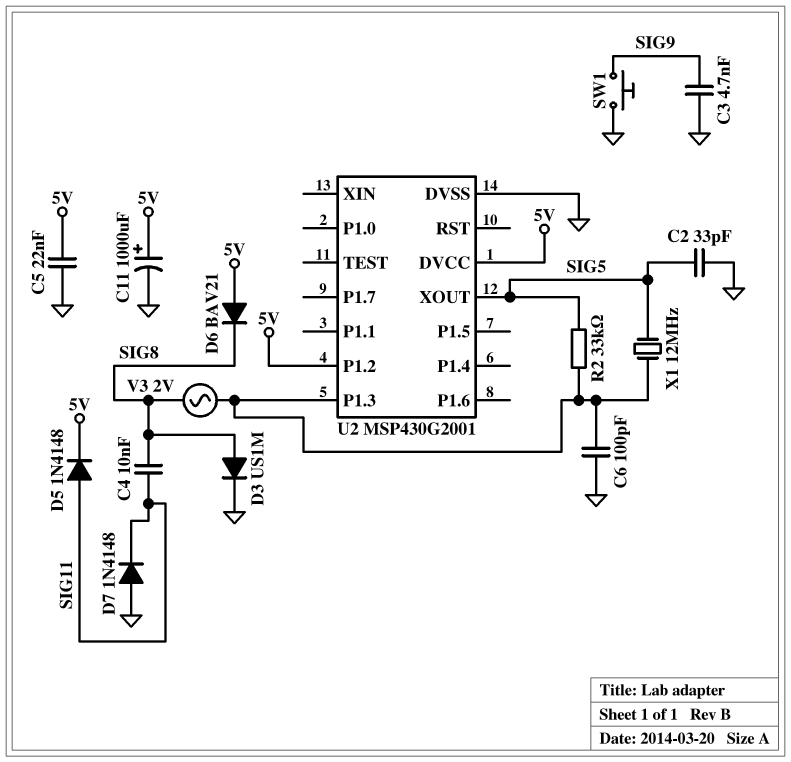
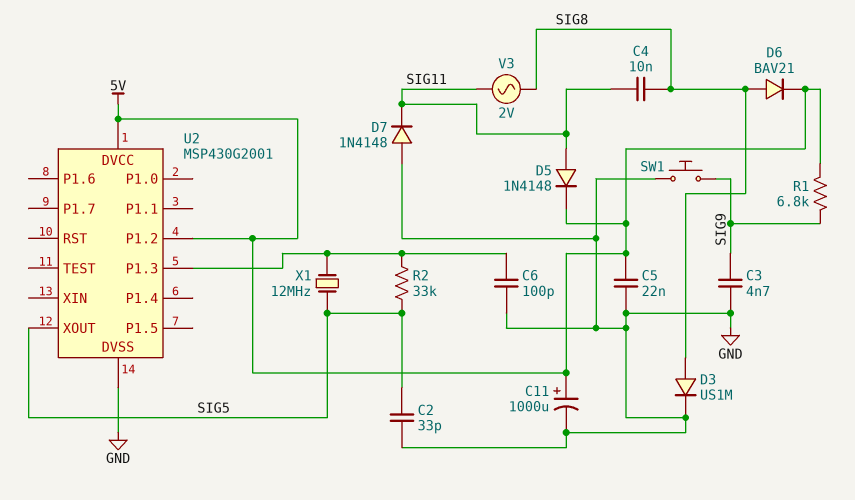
D6: diode BAV21 (A 5V, K SIG8) -> diode BAV21 (A SIG8, K 5V)
R1: none -> 6.8k (5V, SIG9)
V3: AC 2V (SIG8, U2/P1.3) -> AC 2V (SIG8, SIG11)

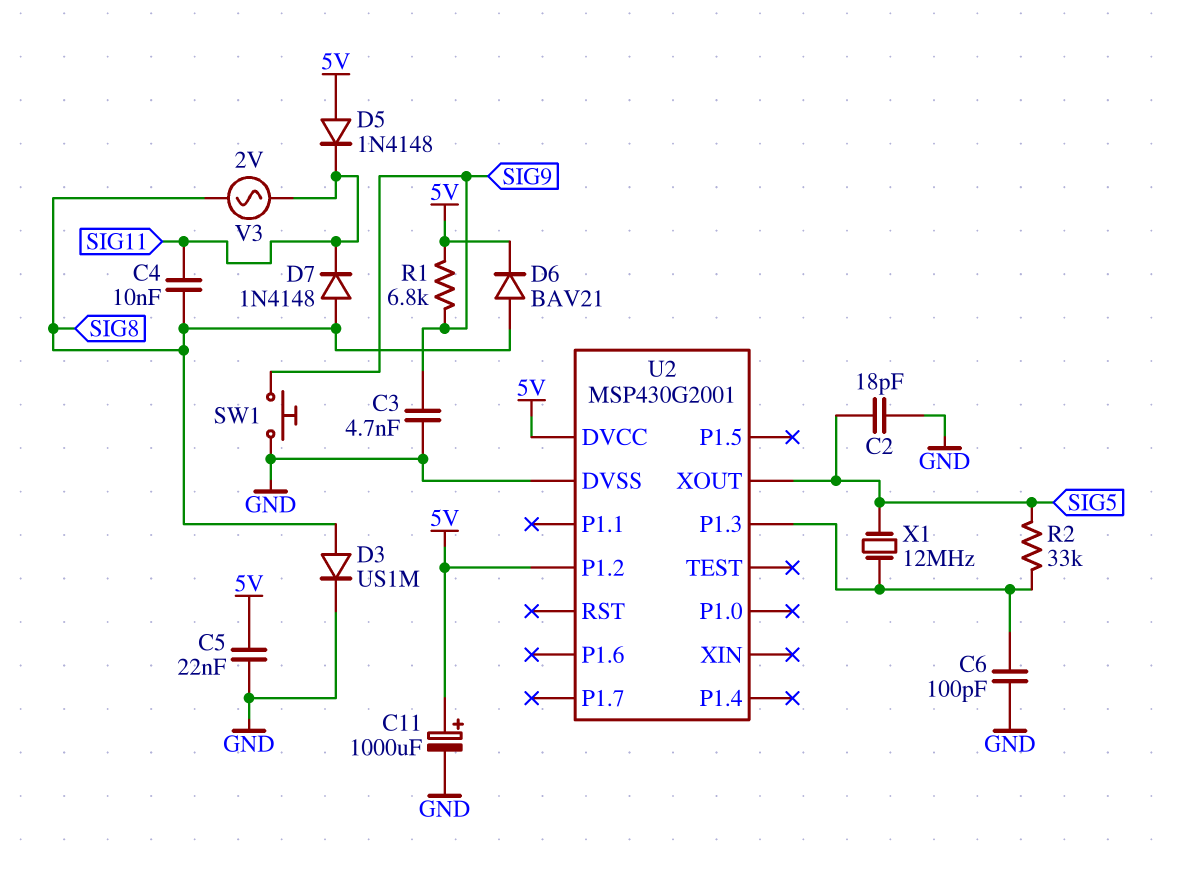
C2: 33pF (GND, SIG5) -> 18pF (GND, SIG5)
D5: diode 1N4148 (A SIG11, K 5V) -> diode 1N4148 (A 5V, K SIG11)
D7: diode 1N4148 (A GND, K SIG11) -> diode 1N4148 (A SIG8, K SIG11)

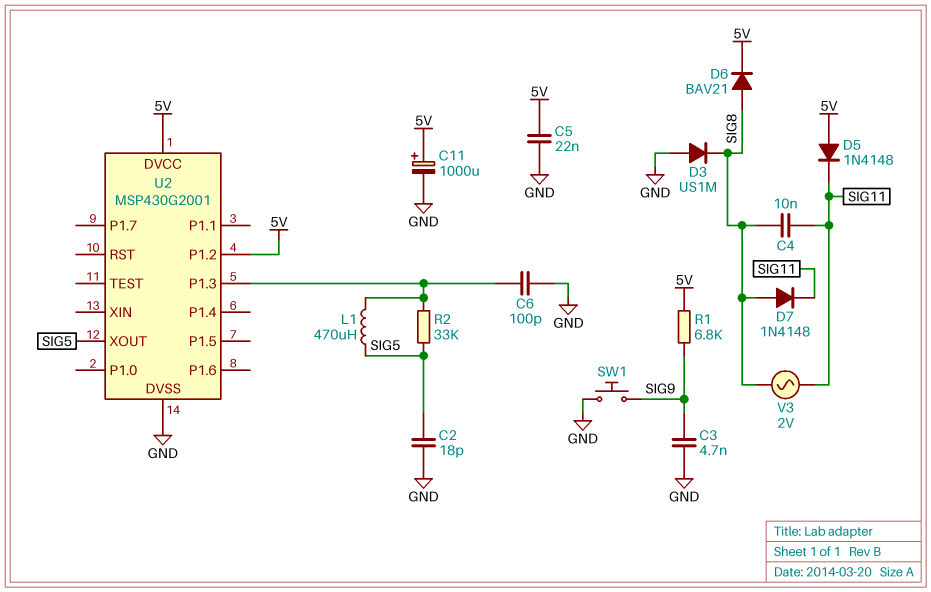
D3: diode US1M (A SIG8, K GND) -> diode US1M (A GND, K SIG8)
L1: none -> 470uH (SIG5, U2/P1.3)
X1: 12MHz (SIG5, U2/P1.3) -> none

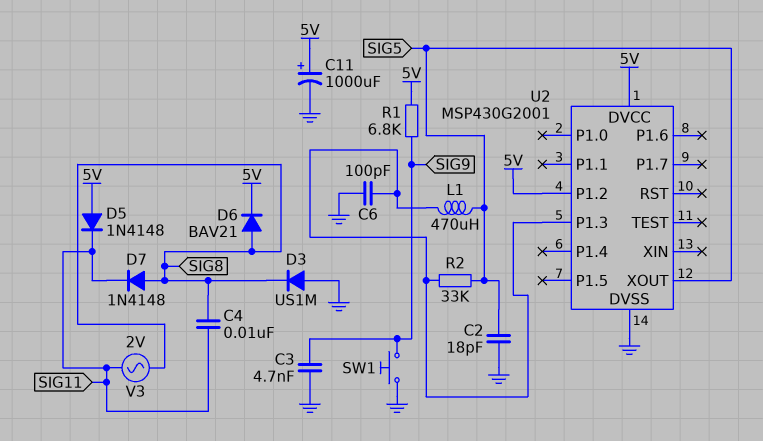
C5: 22nF (5V, GND) -> none

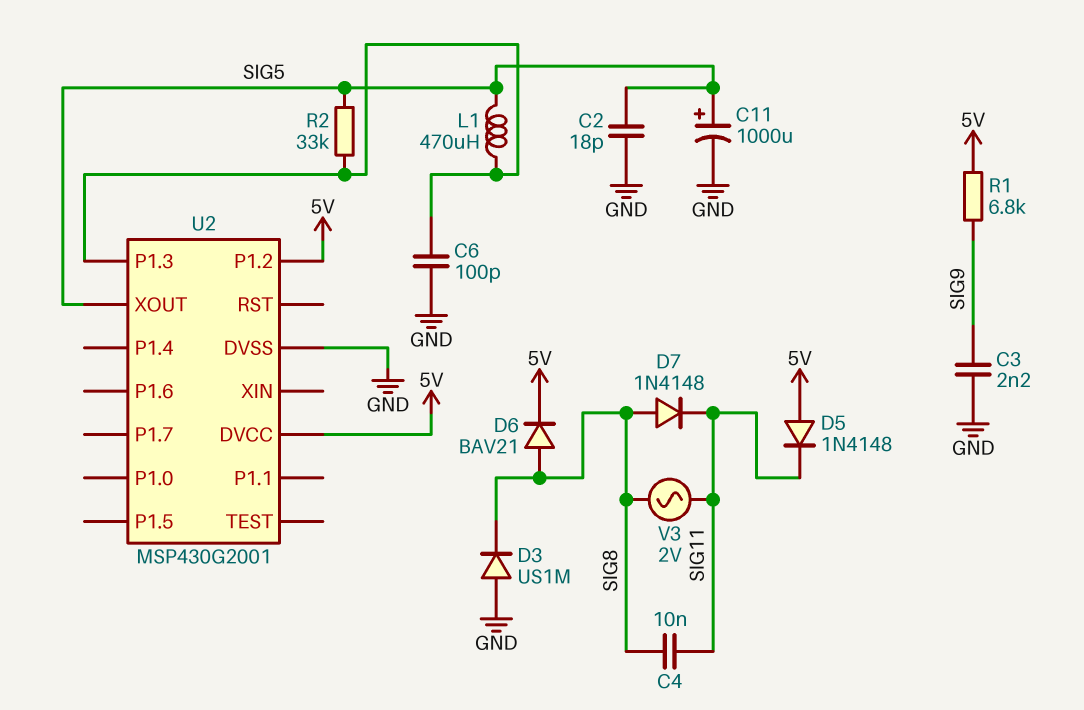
C3: 4.7nF (GND, SIG9) -> 2.2nF (GND, SIG9)
C11: 1000uF (plus 5V, minus GND) -> 1000uF (plus SIG5, minus GND)
SW1: button (GND, SIG9) -> none

